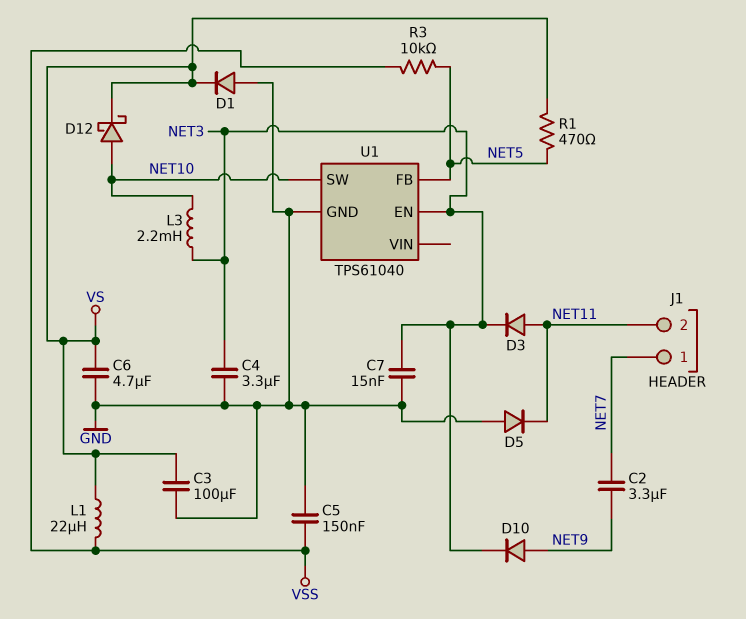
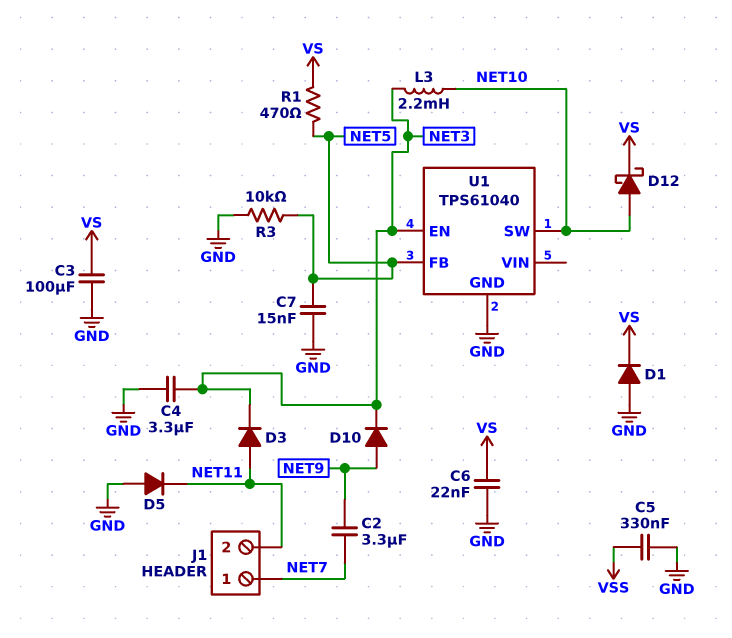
C5: 150nF (GND, VSS) -> 330nF (GND, VSS)
C6: 4.7uF (GND, VS) -> 22nF (GND, VS)
C7: 15nF (GND, NET3) -> 15nF (GND, NET5)
L1: 22uH (VS, VSS) -> none
R3: 10k (NET5, VSS) -> 10k (GND, NET5)

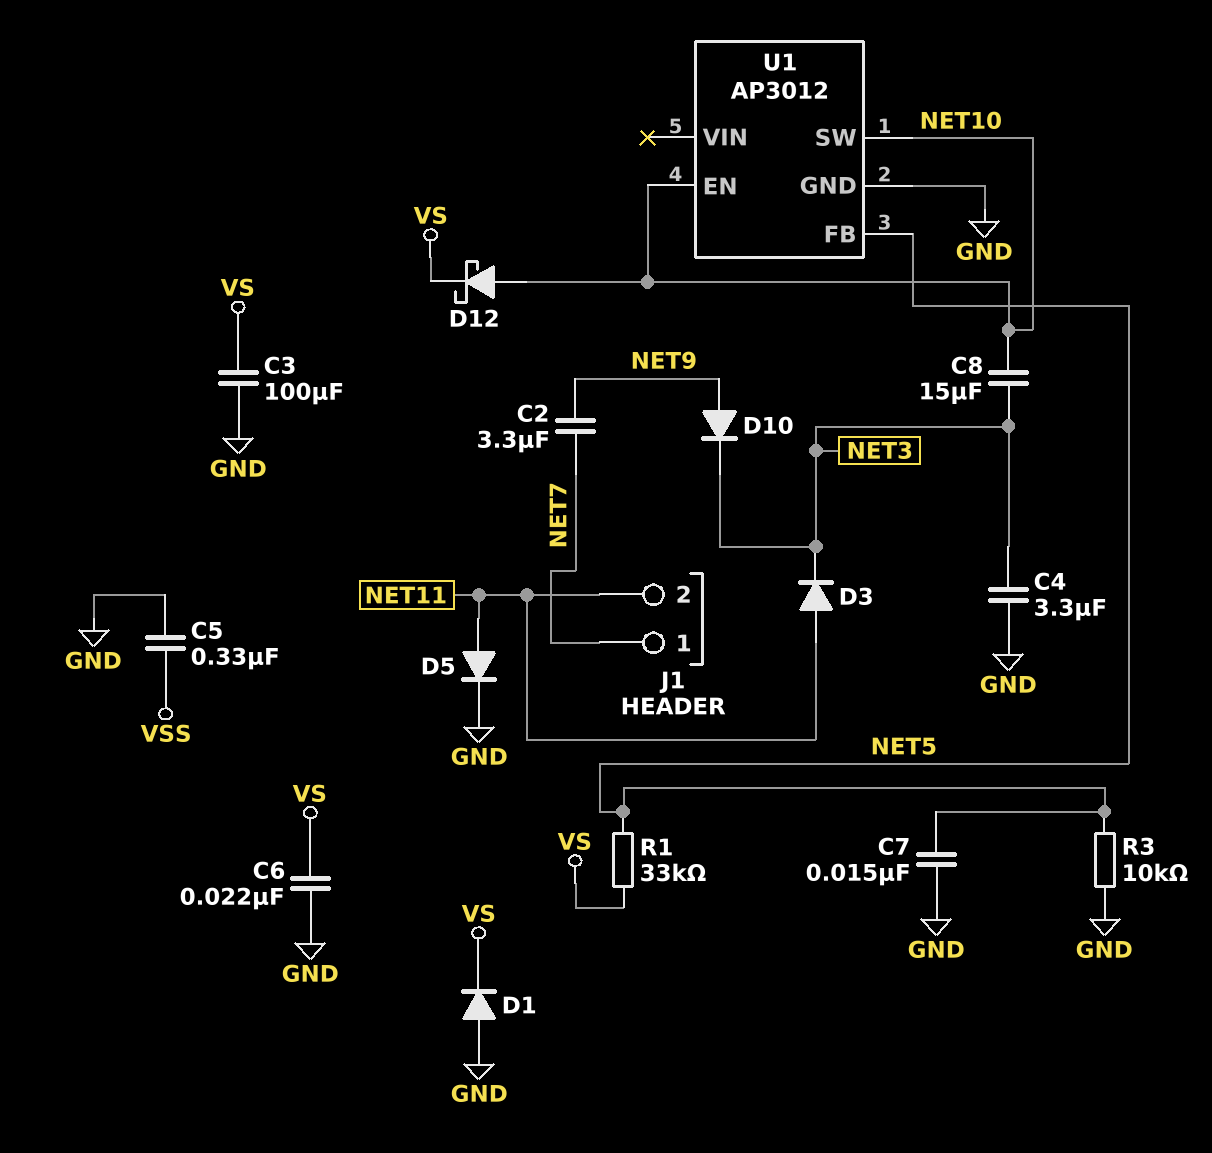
C8: none -> 15uF (NET3, NET10)
D5: diode (A GND, K NET11) -> diode (A NET11, K GND)
L3: 2.2mH (NET3, NET10) -> none
R1: 470 (NET5, VS) -> 33k (NET5, VS)
U1: TPS61040 -> AP3012
U1 pin EN: NET3 -> NET10

